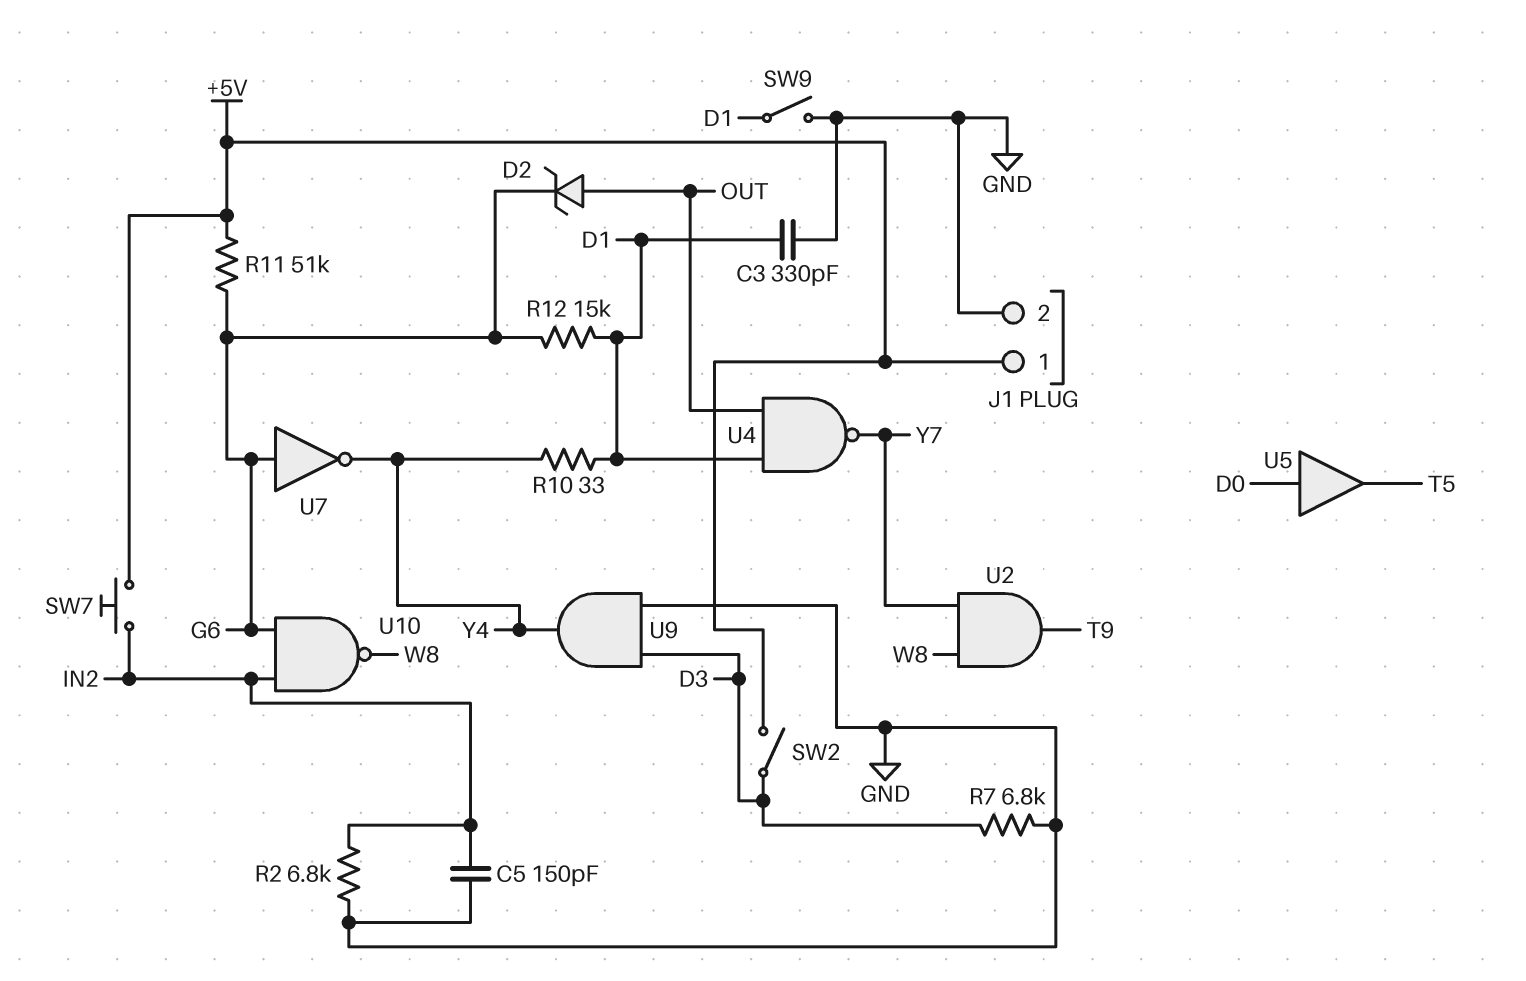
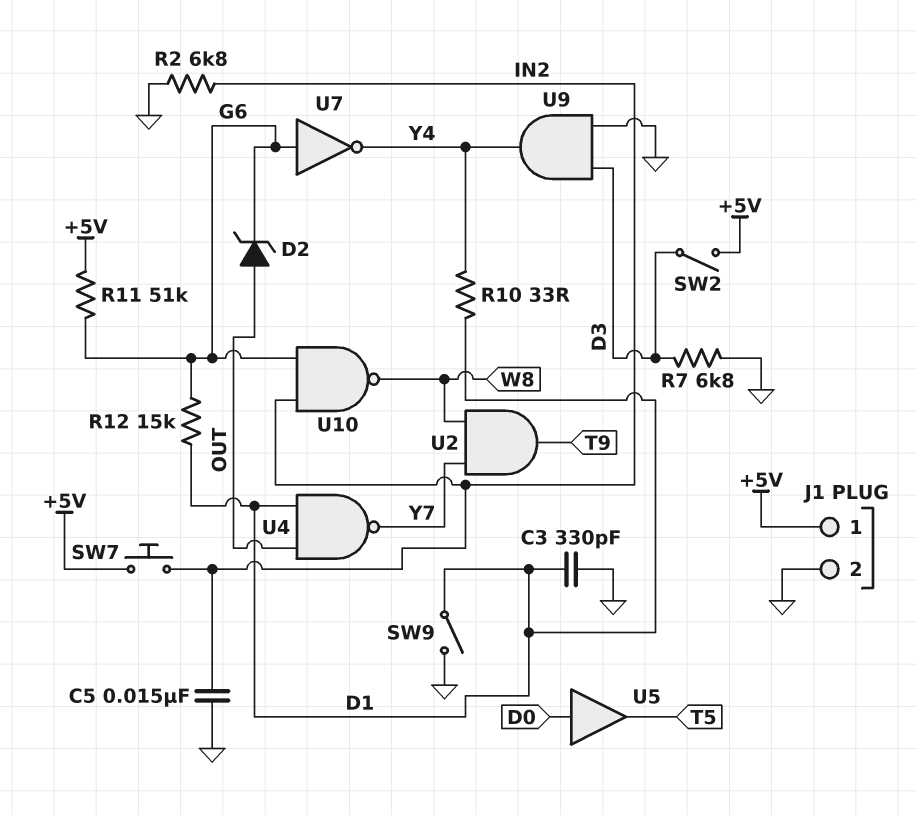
C5: 150pF (GND, IN2) -> 15nF (GND, IN2)

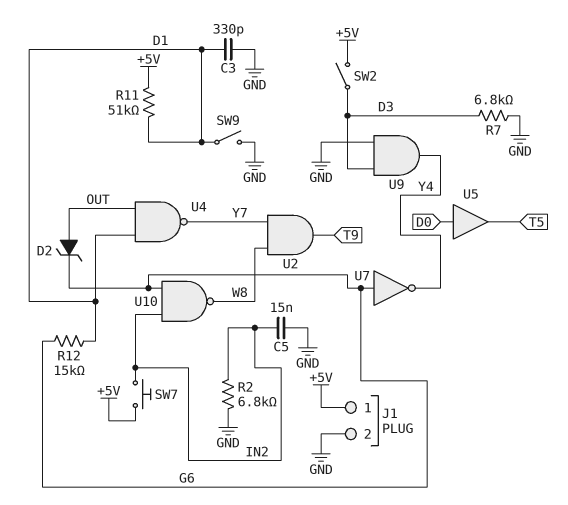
R10: 33 (D1, Y4) -> none
R11: 51k (+5V, G6) -> 51k (+5V, D1)

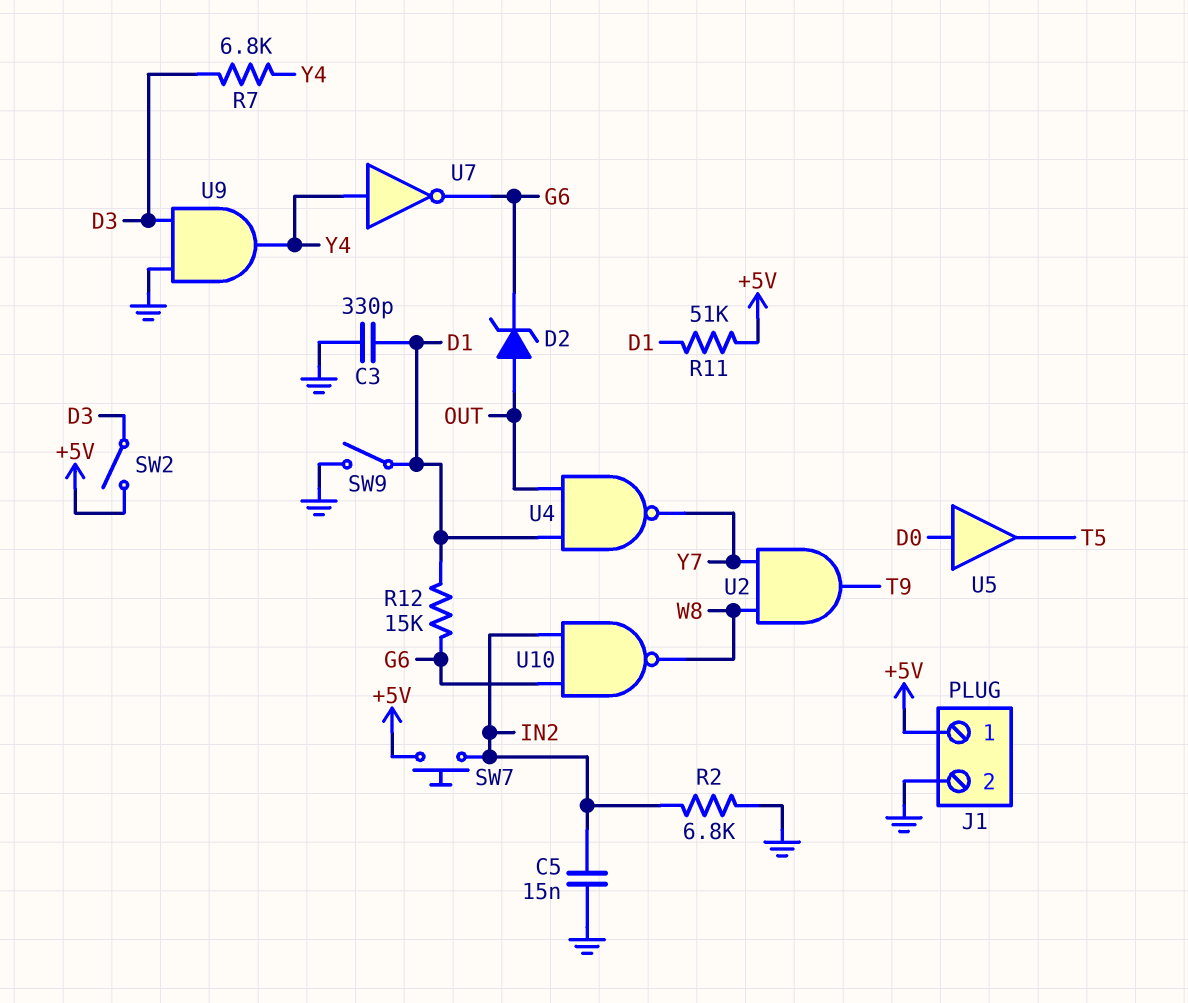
R7: 6.8k (D3, GND) -> 6.8k (D3, Y4)
U7: NOT (in G6, out Y4) -> NOT (in Y4, out G6)

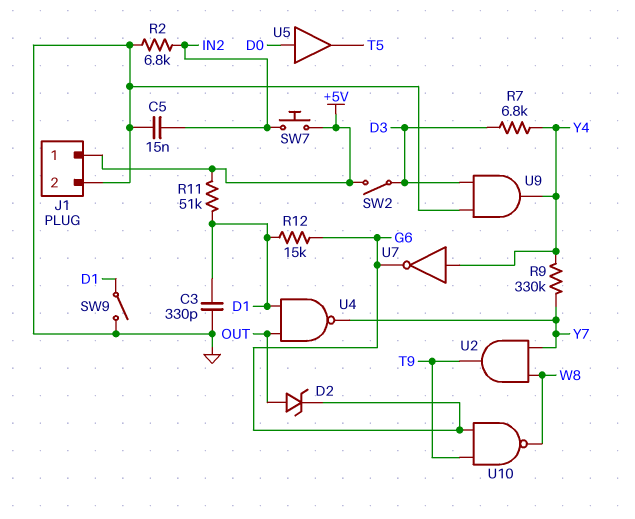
R9: none -> 330k (Y4, Y7)
U10: NAND (in G6, in IN2, out W8) -> NAND (in G6, in T9, out W8)

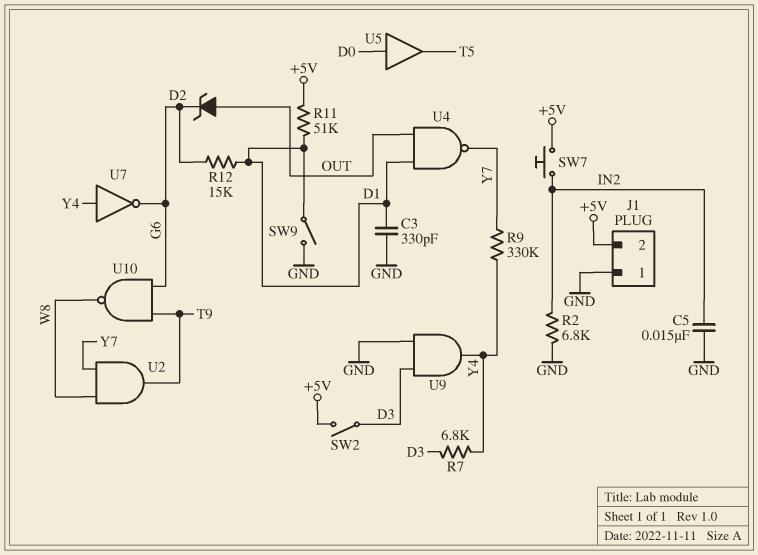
J1 pin 1: +5V -> GND
J1 pin 2: GND -> +5V

